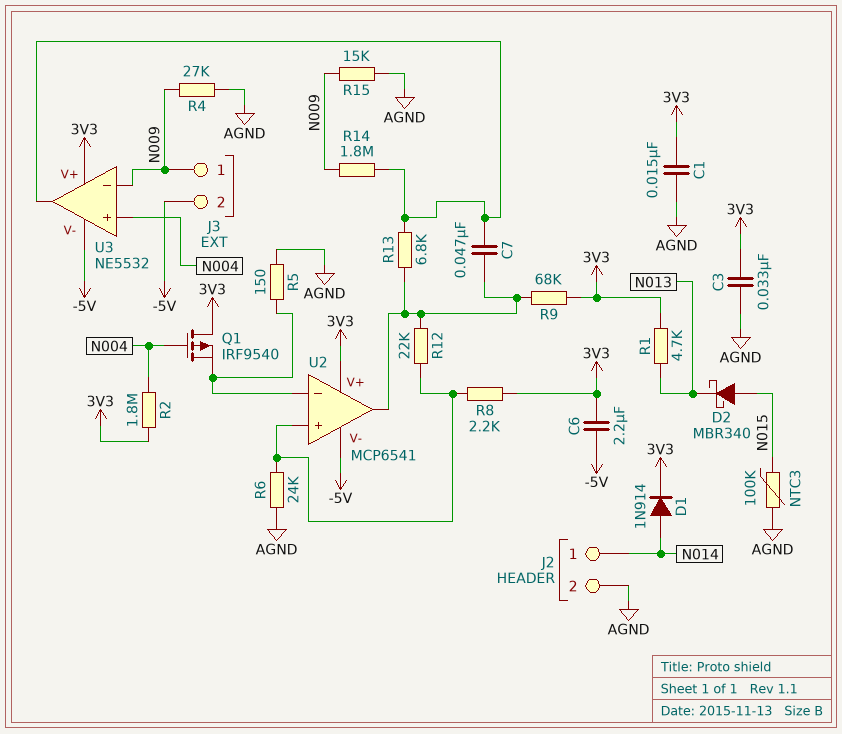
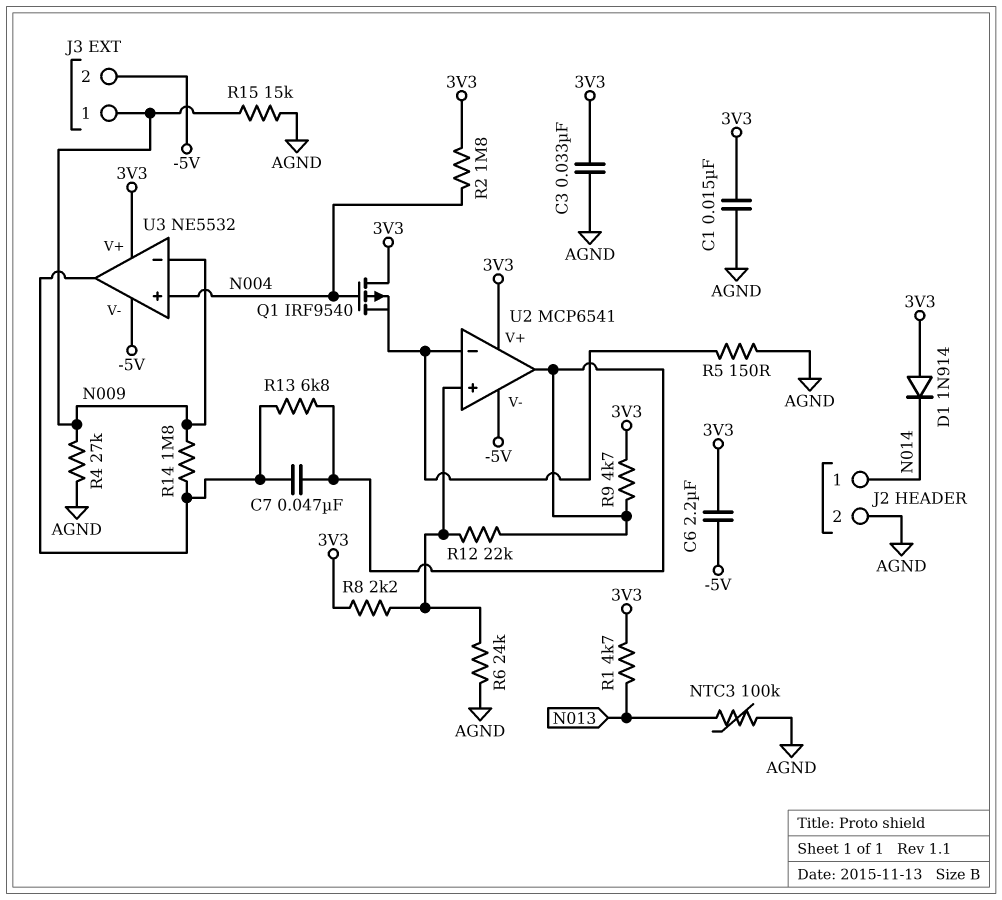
D1: diode 1N914 (A N014, K 3V3) -> diode 1N914 (A 3V3, K N014)
D2: schottky MBR340 (A N015, K N013) -> none
NTC3: 100k (AGND, N015) -> 100k (AGND, N013)
R9: 68k (3V3, U2/out) -> 4.7k (3V3, U2/out)

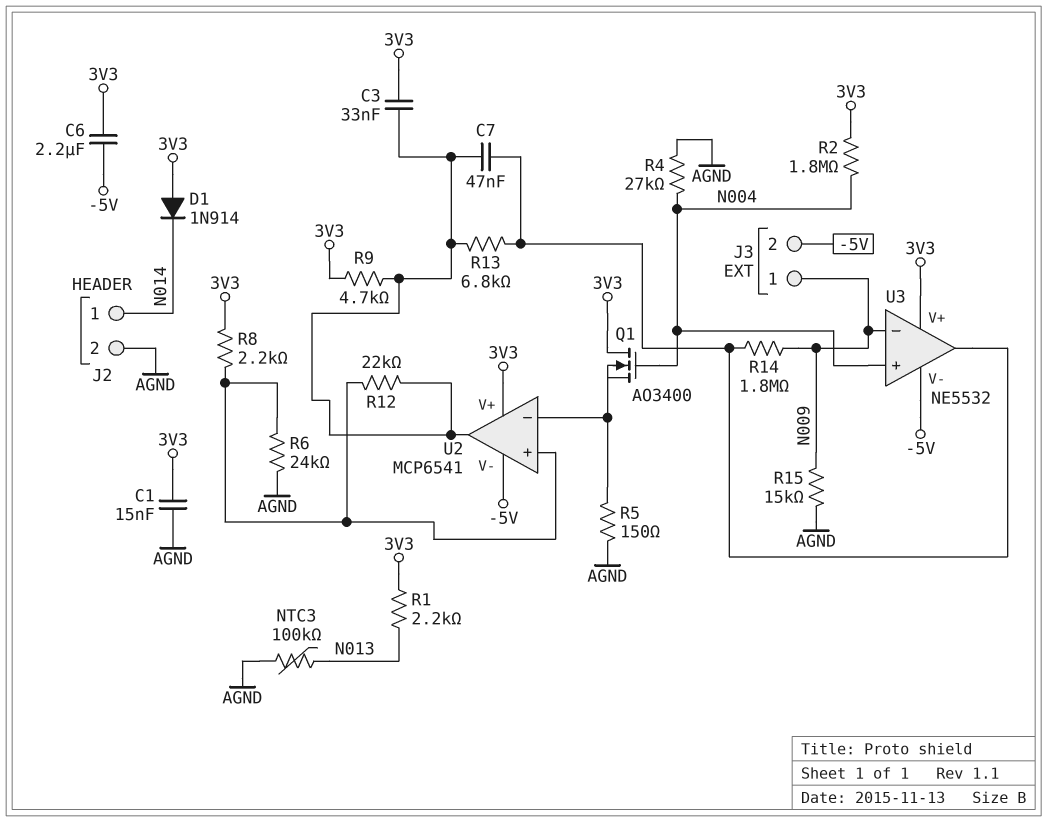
C3: 33nF (3V3, AGND) -> 33nF (3V3, U2/out)
Q1: PMOS IRF9540 (G N004, D 3V3, S U2/in-) -> NMOS AO3400 (G N004, D 3V3, S U2/in-)
R1: 4.7k (3V3, N013) -> 2.2k (3V3, N013)
R4: 27k (AGND, N009) -> 27k (AGND, N004)

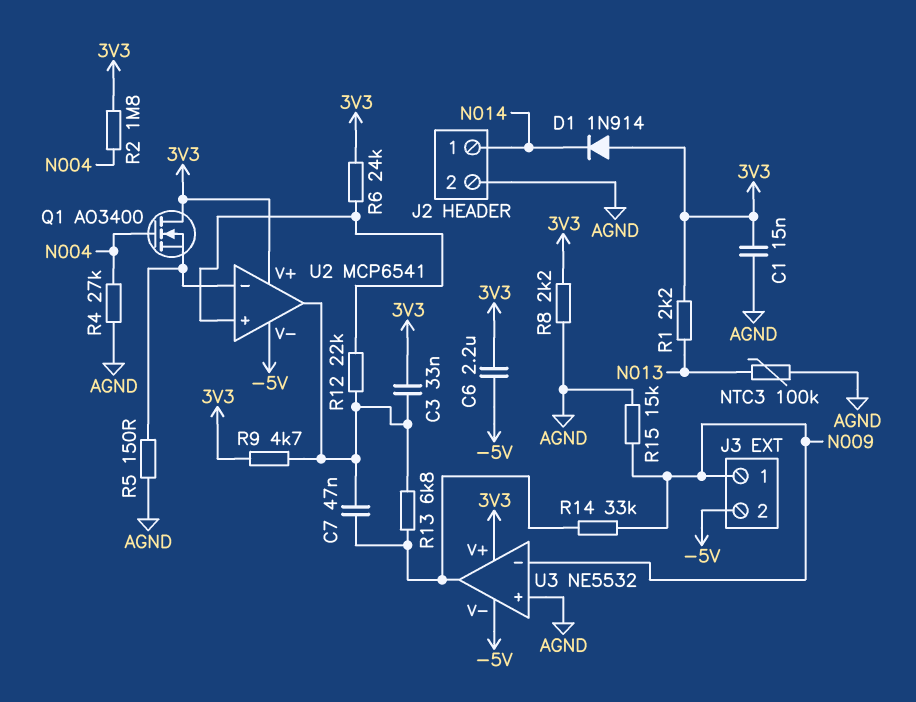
R6: 24k (AGND, U2/in+) -> 24k (3V3, U2/in+)
R8: 2.2k (3V3, U2/in+) -> 2.2k (3V3, AGND)
R14: 1.8M (N009, U3/out) -> 33k (N009, U3/out)
U3 pin in+: N004 -> AGND

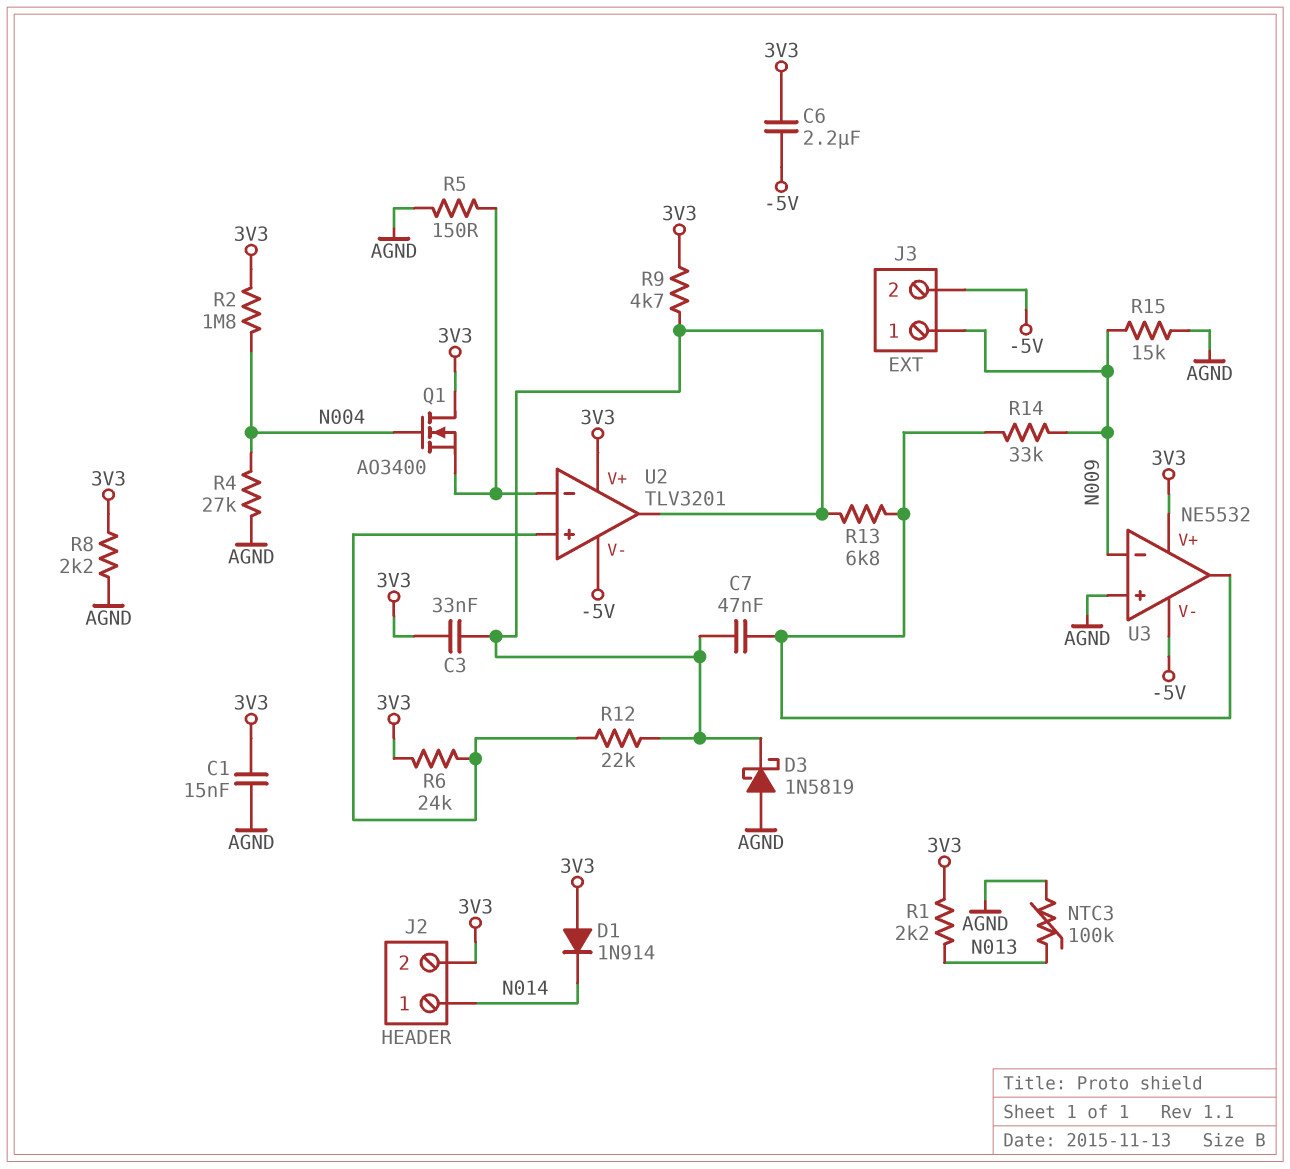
D3: none -> schottky 1N5819 (A AGND, K U2/out)
J2 pin 2: AGND -> 3V3
U2: MCP6541 -> TLV3201

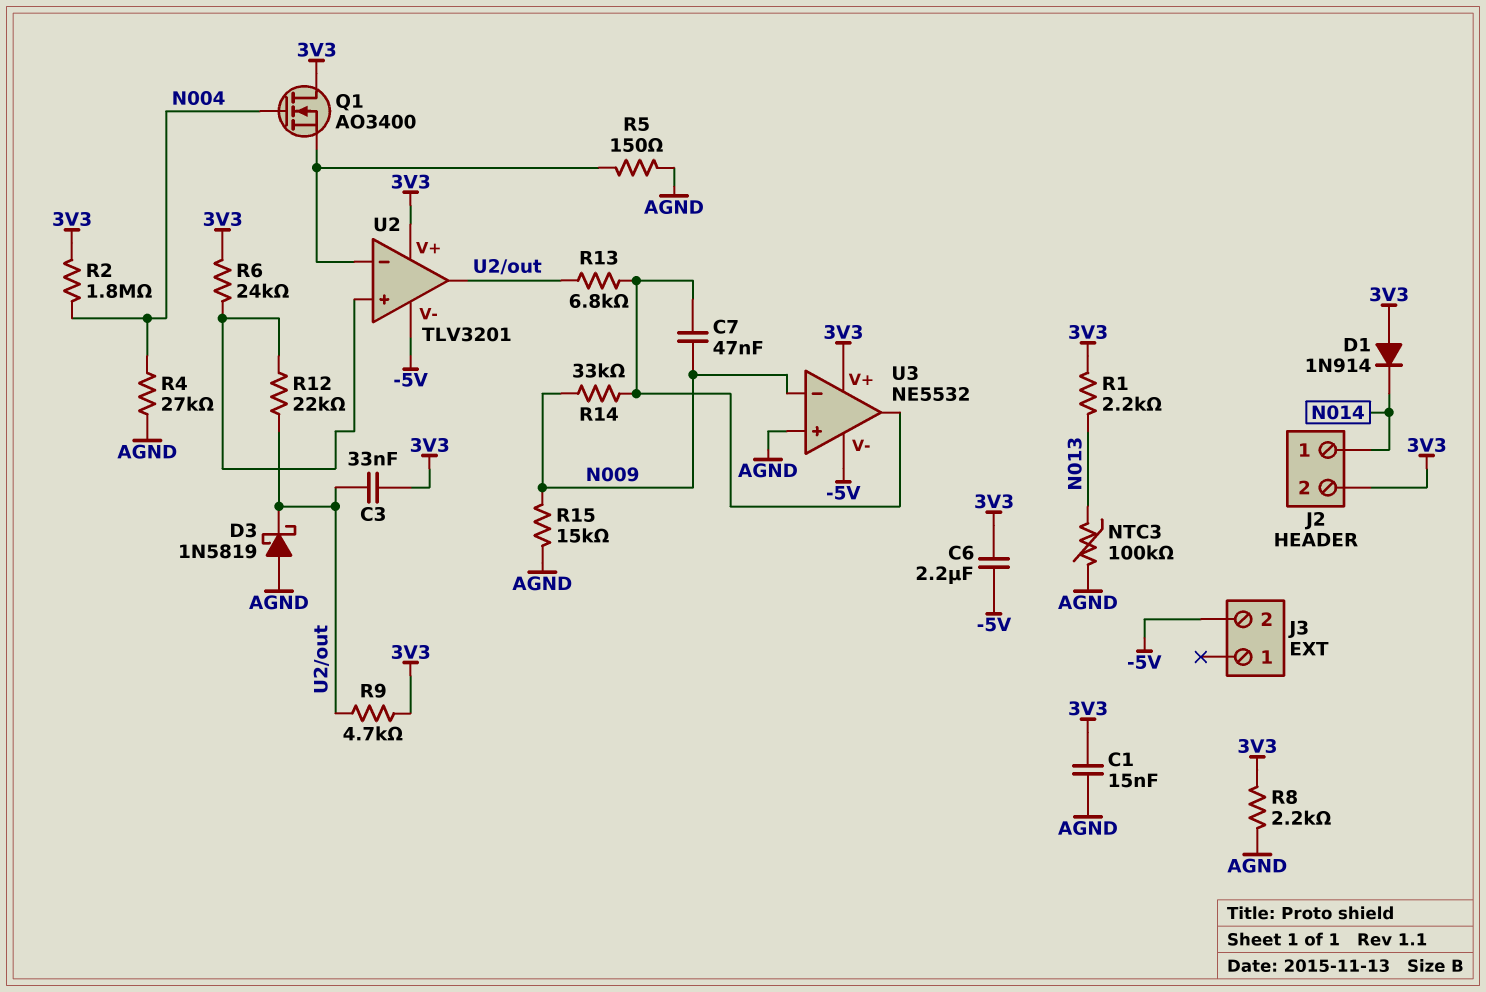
C7: 47nF (U2/out, U3/out) -> 47nF (N009, U3/out)
J3 pin 1: N009 -> none

